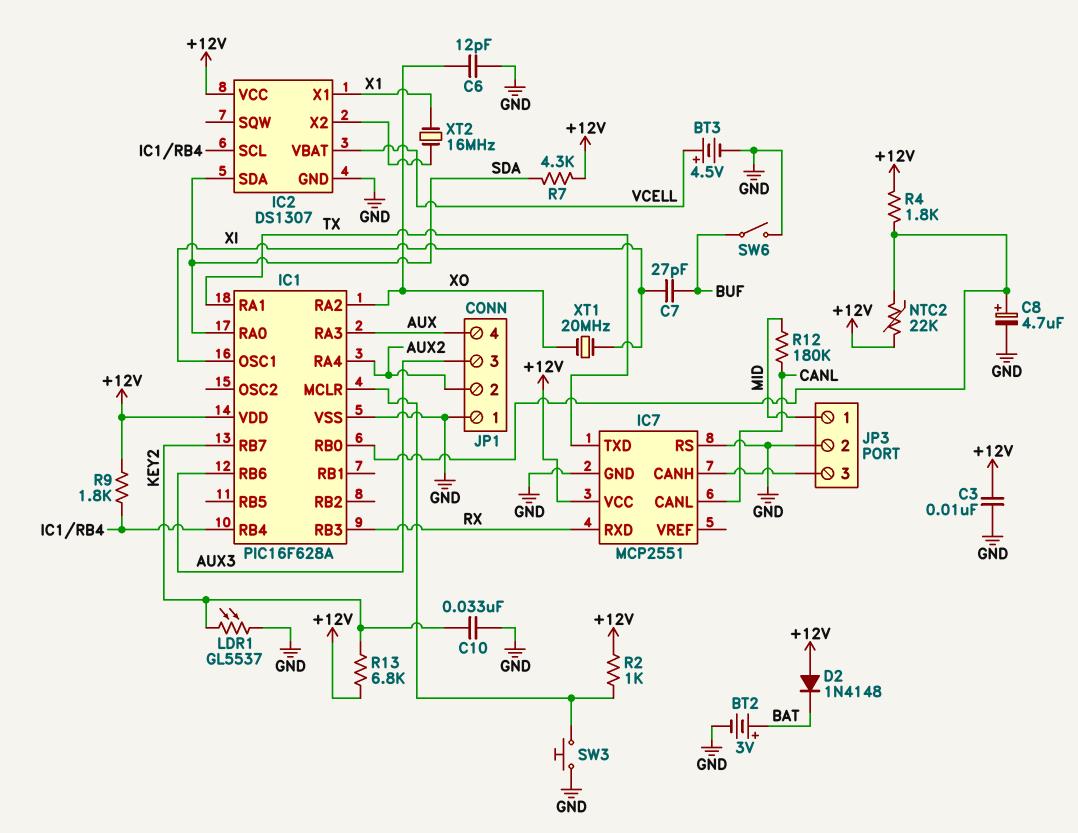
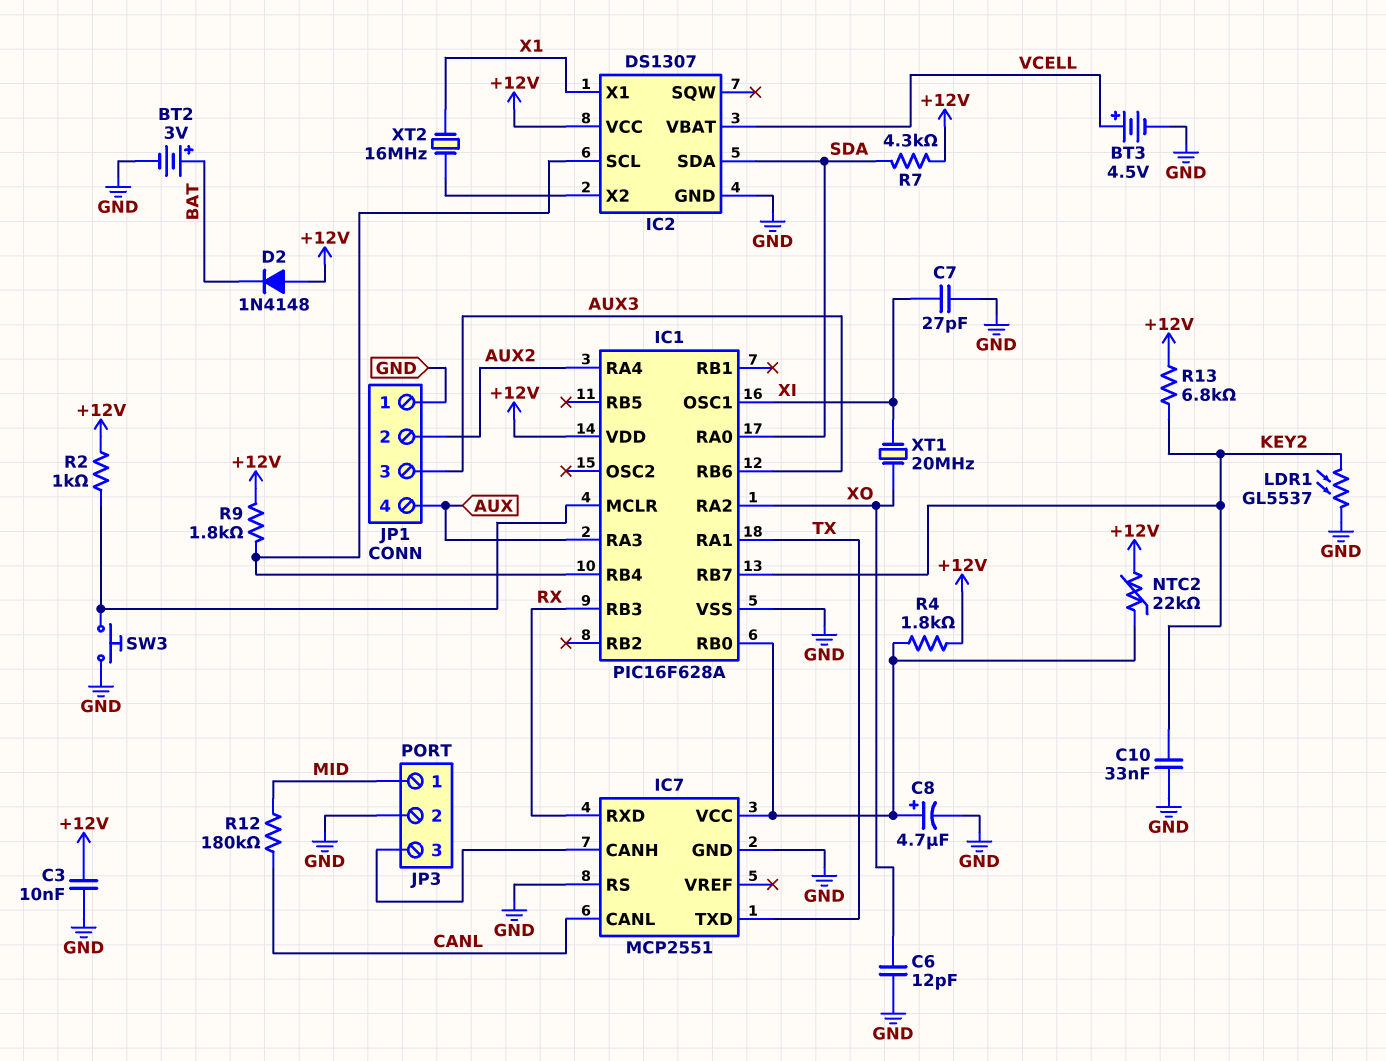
C7: 27pF (BUF, XI) -> 27pF (GND, XI)
IC7 pin VCC: +12V -> IC1/RB0
SW6: switch (BUF, GND) -> none

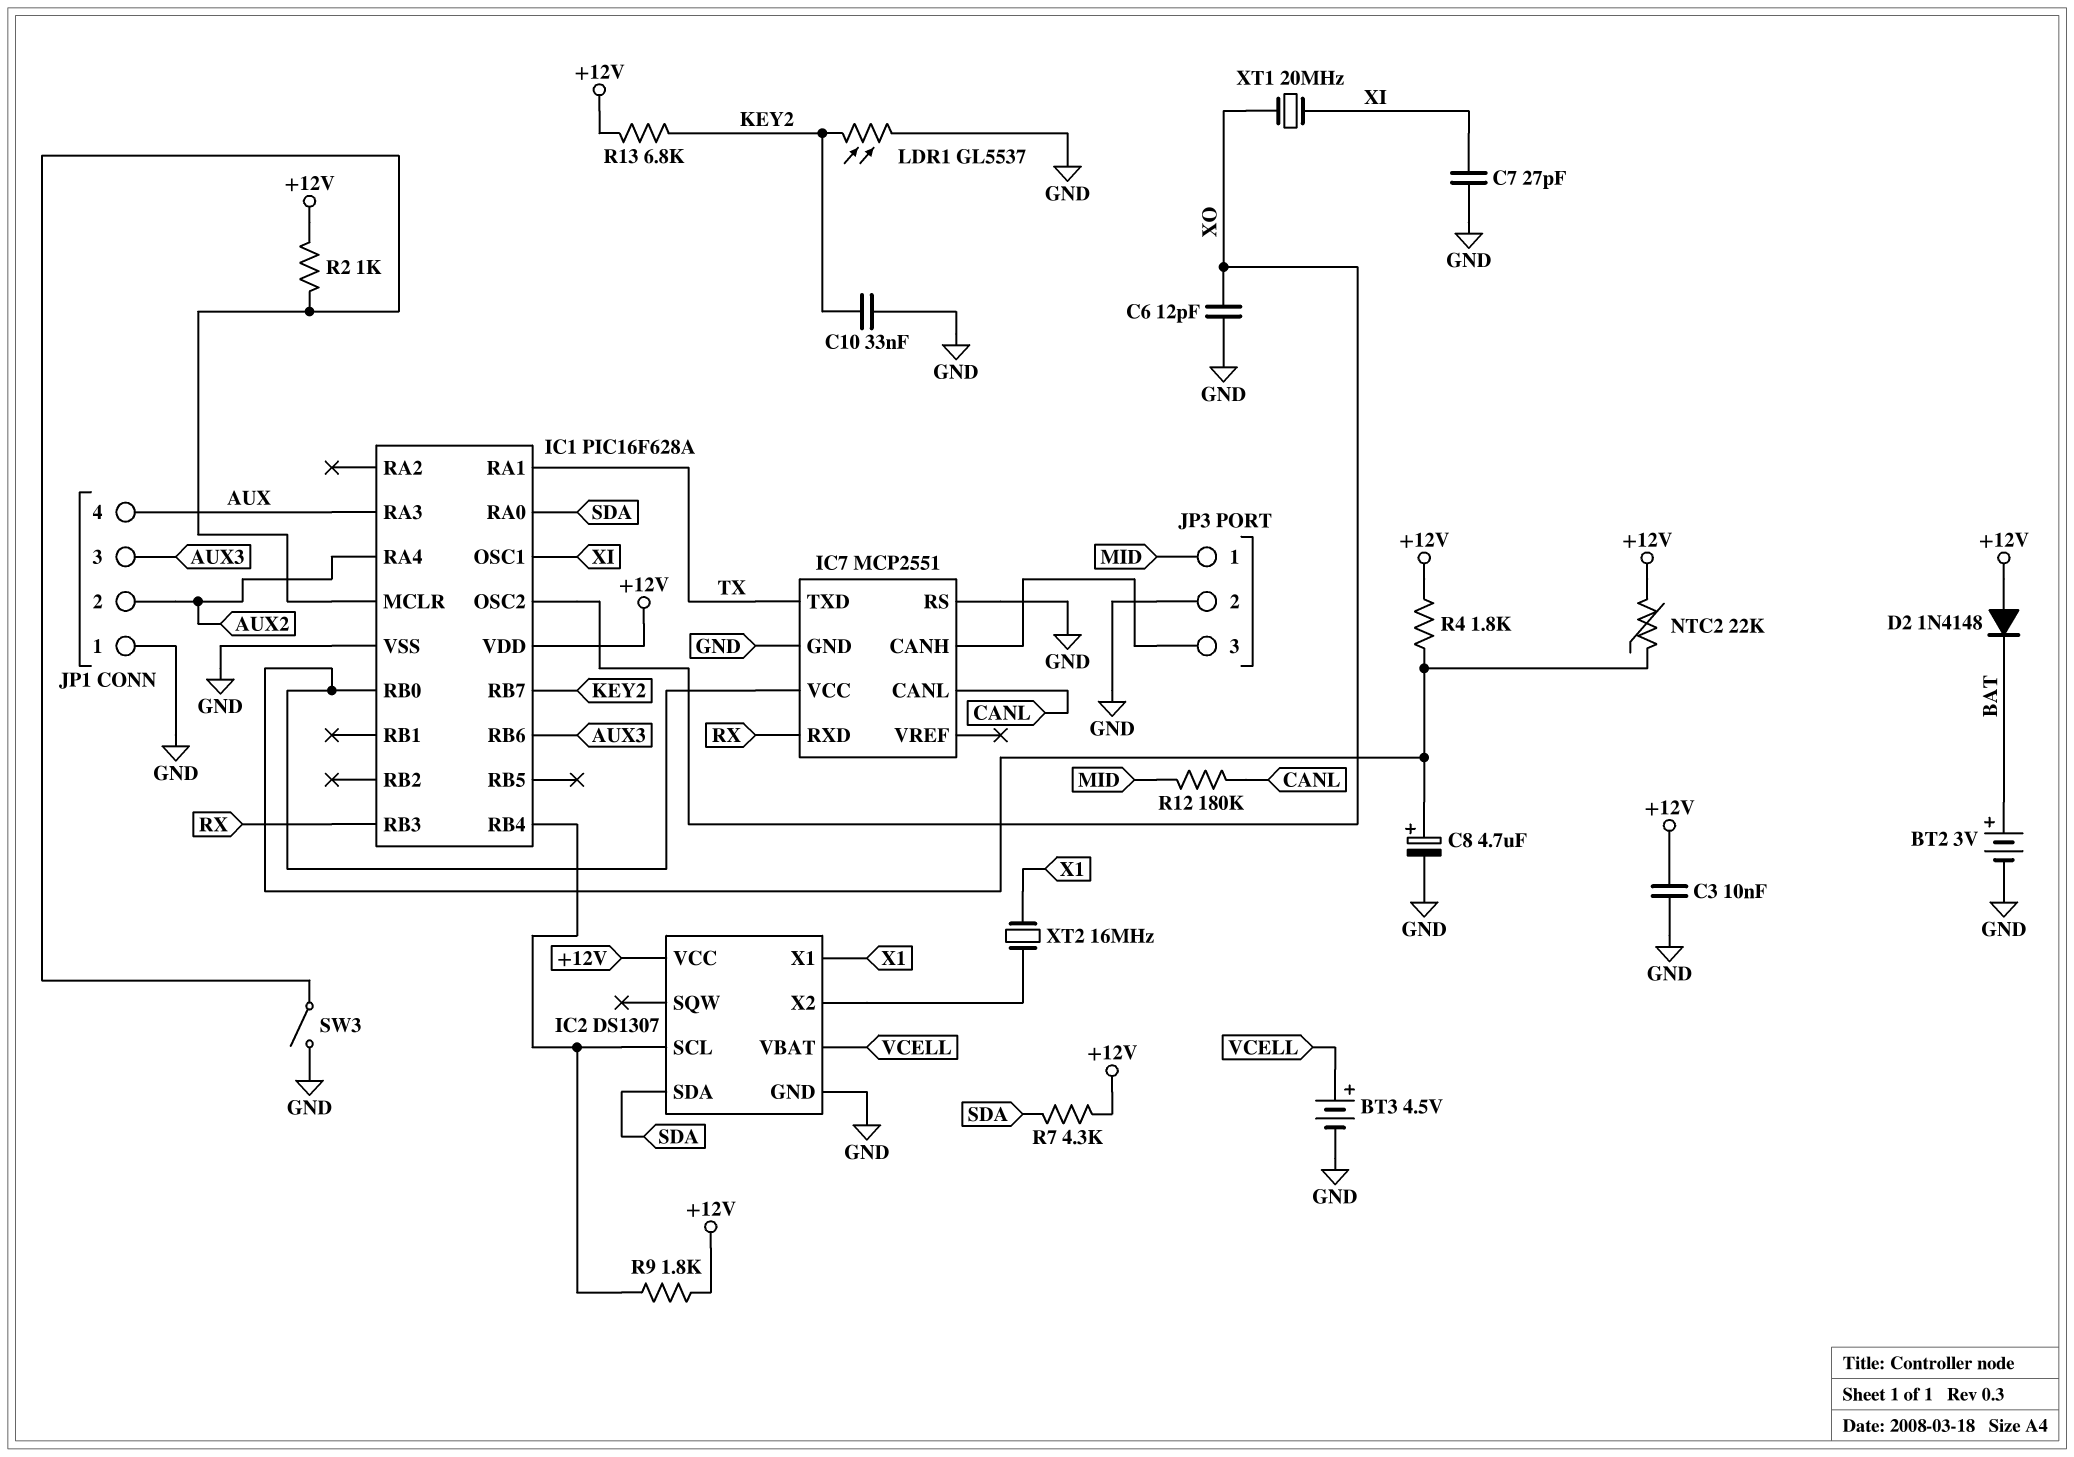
IC1 pin OSC2: none -> XO
IC1 pin RA2: XO -> none
SW3: button (GND, IC1/MCLR) -> switch (GND, IC1/MCLR)

